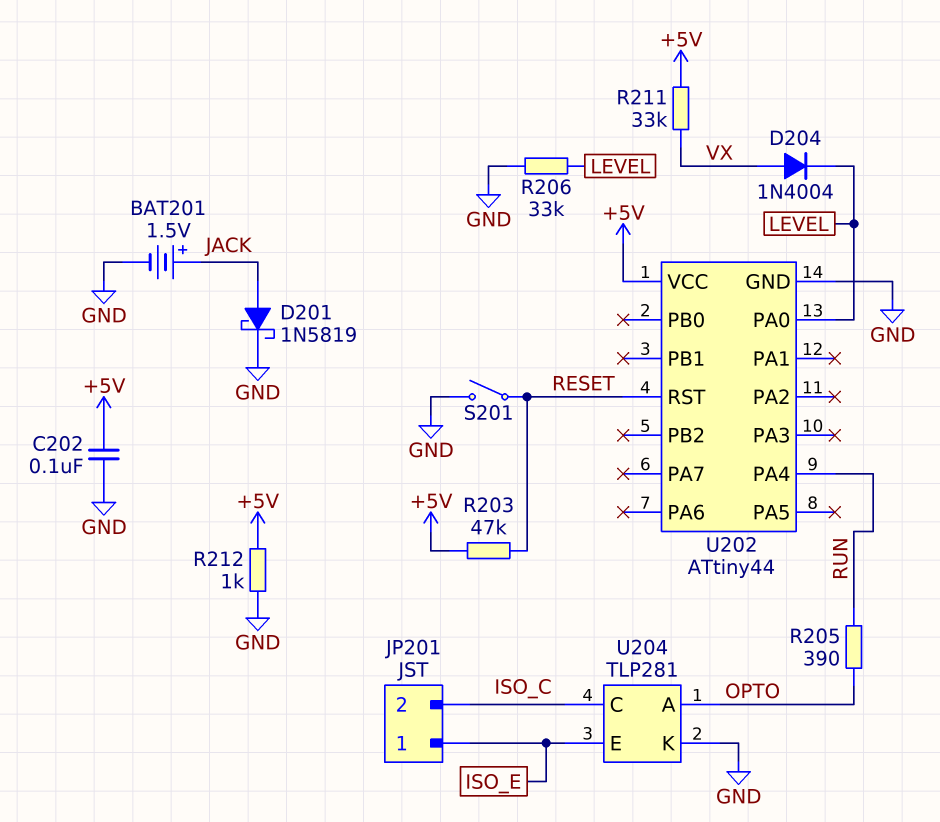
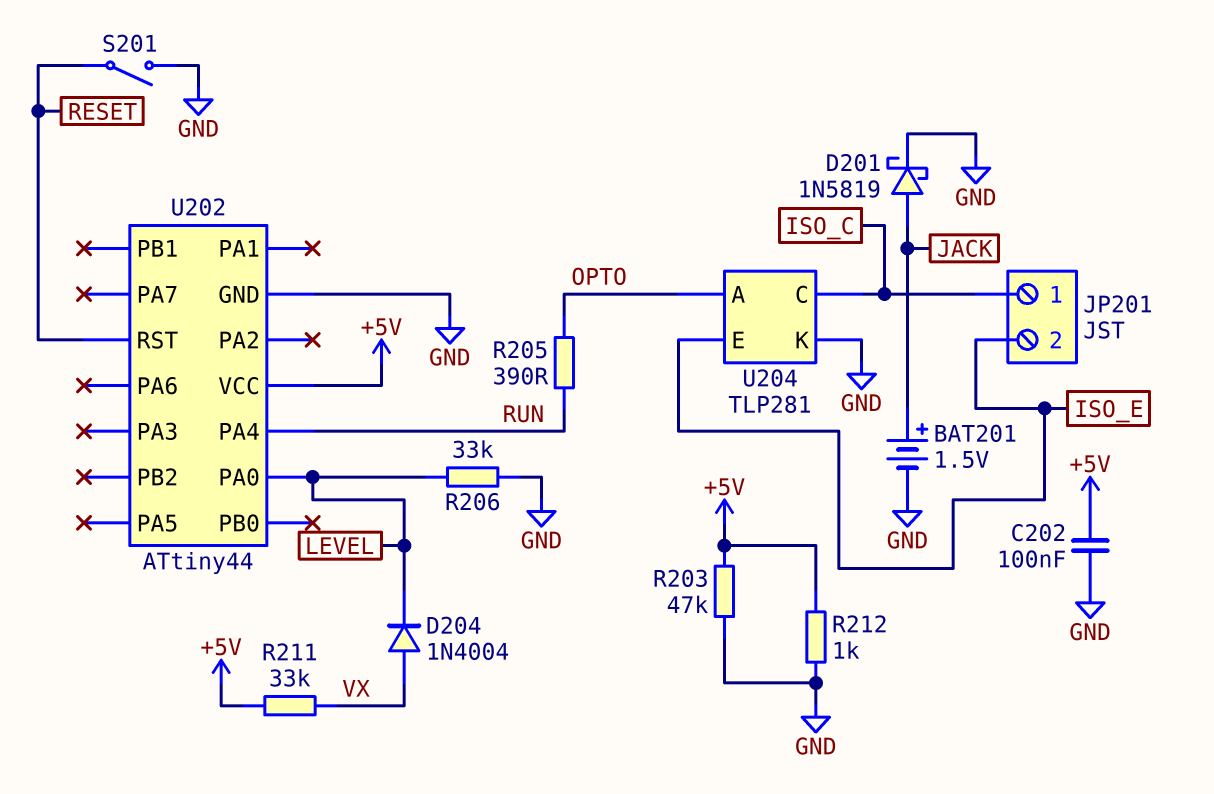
JP201 pin 1: ISO_E -> ISO_C
JP201 pin 2: ISO_C -> ISO_E
R203: 47k (+5V, RESET) -> 47k (+5V, GND)

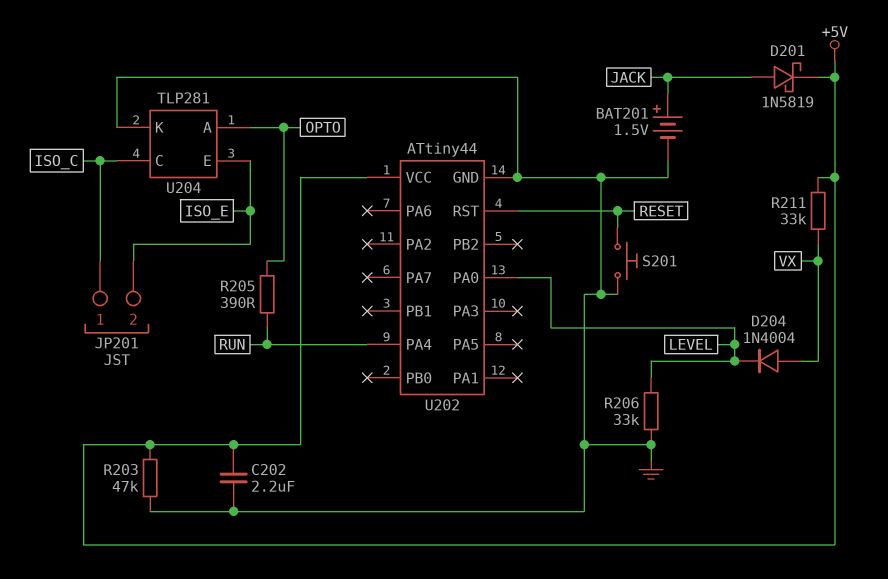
C202: 100nF (+5V, GND) -> 2.2uF (+5V, GND)
D201: schottky 1N5819 (A JACK, K GND) -> schottky 1N5819 (A JACK, K +5V)
R212: 1k (+5V, GND) -> none
S201: switch (GND, RESET) -> button (GND, RESET)

